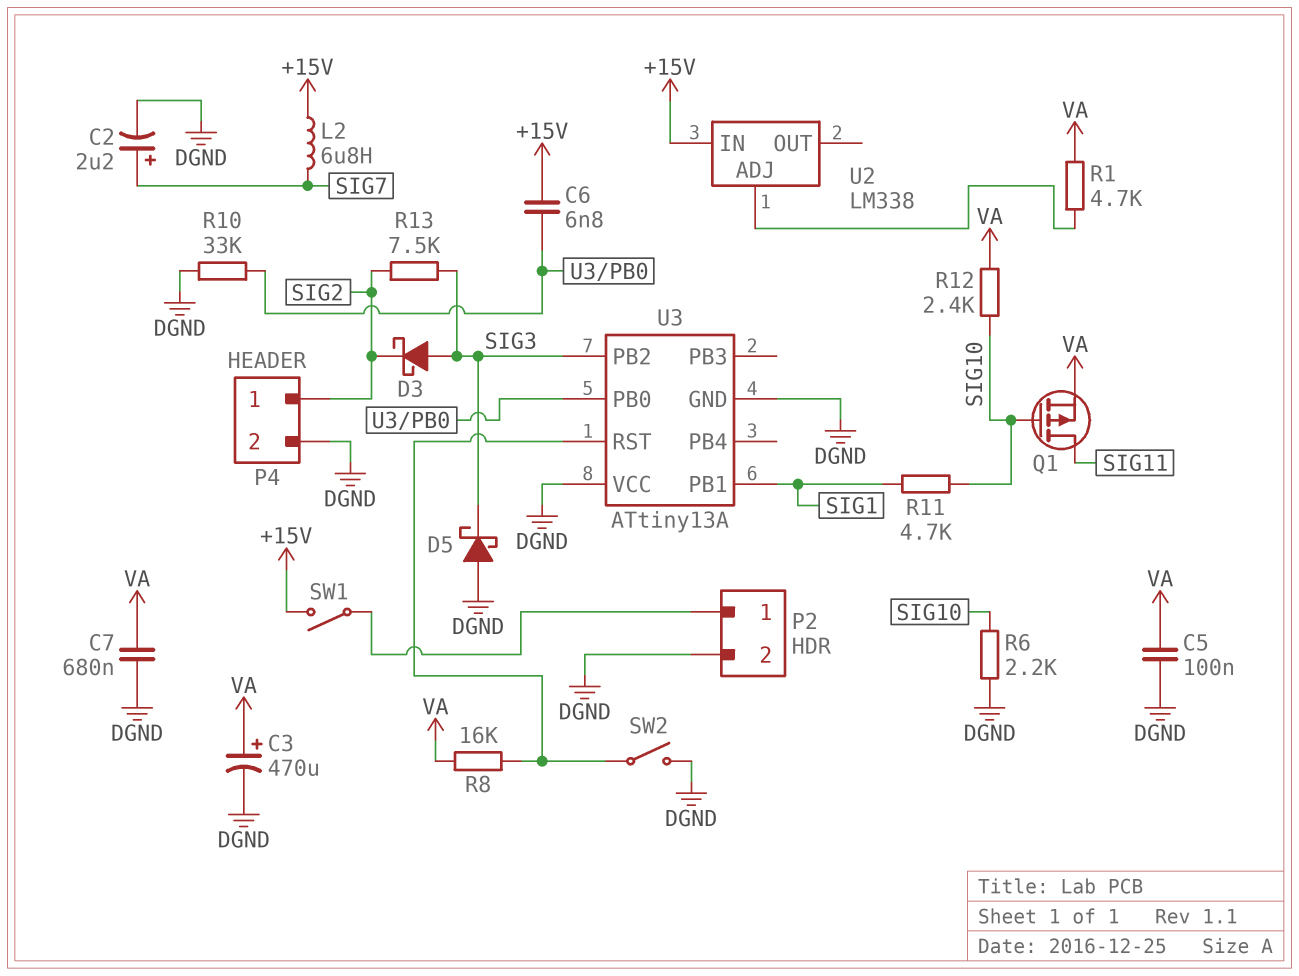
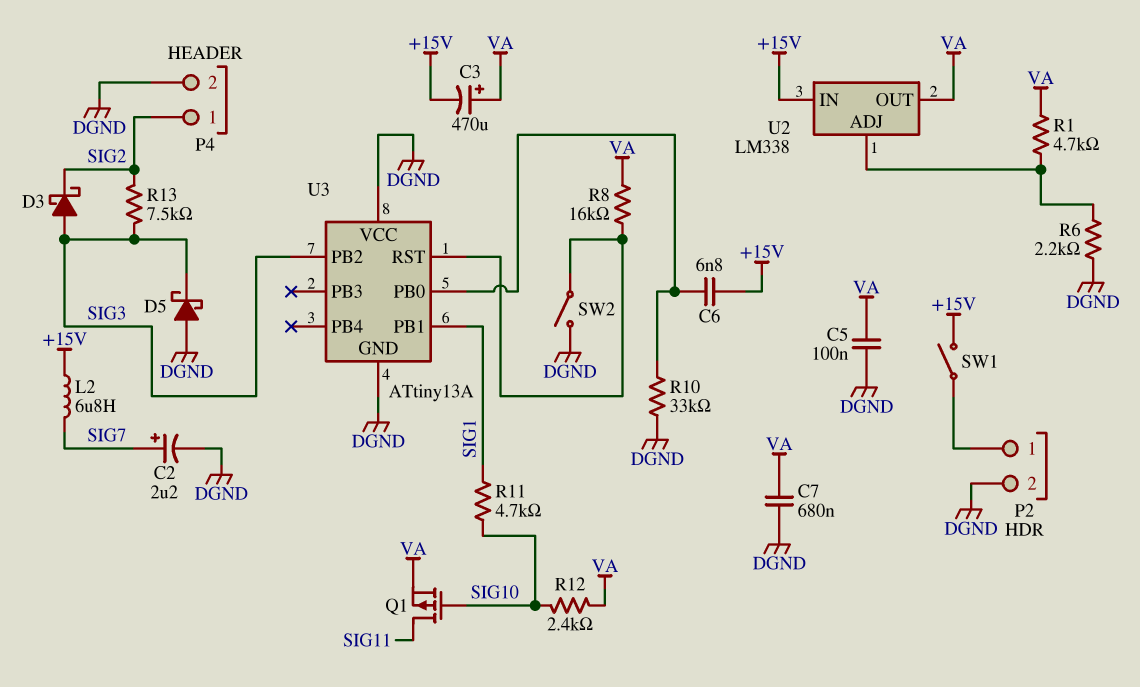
C3: 470uF (plus VA, minus DGND) -> 470uF (plus VA, minus +15V)
R6: 2.2k (DGND, SIG10) -> 2.2k (DGND, U2/ADJ)
U2 pin OUT: none -> VA

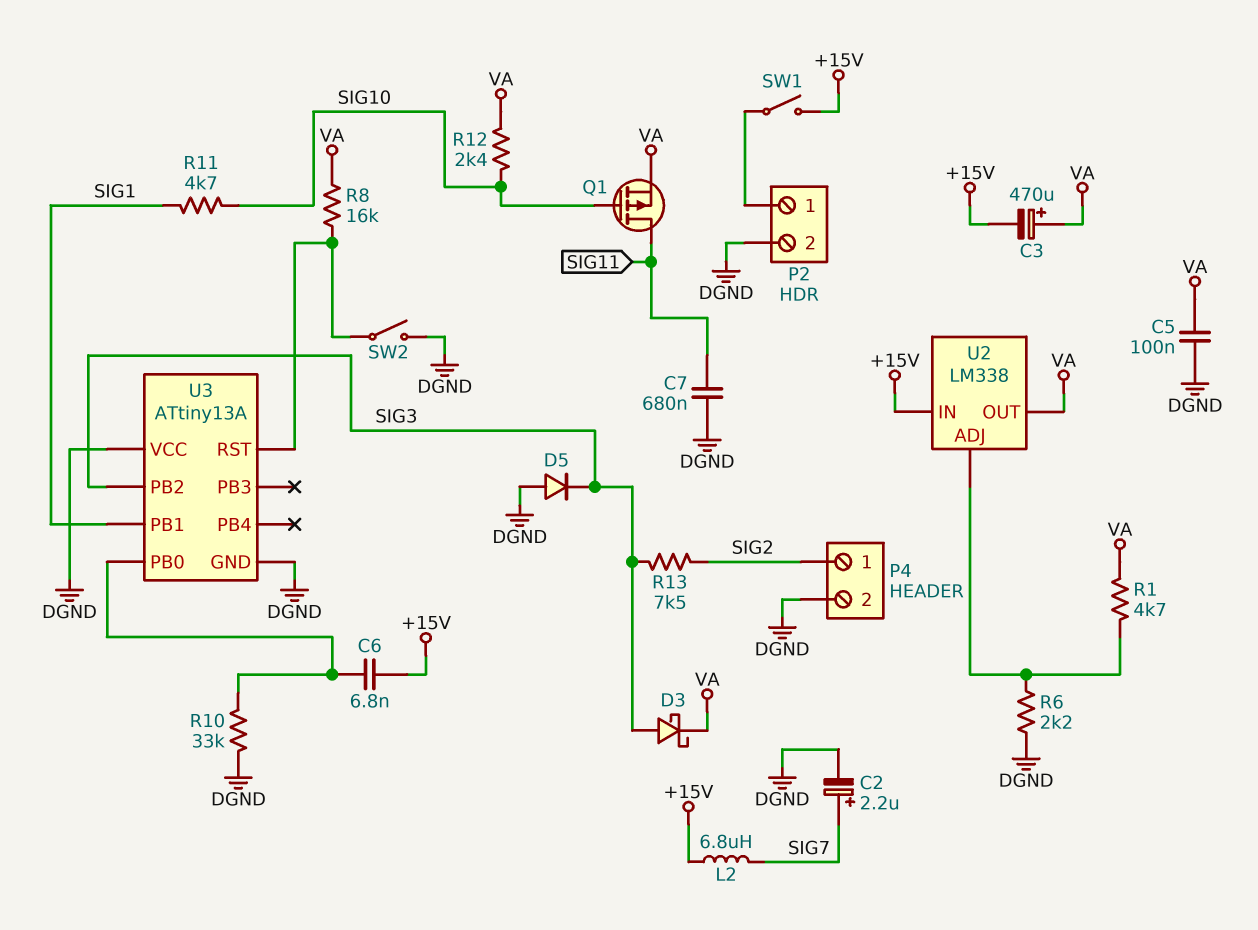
C7: 680nF (DGND, VA) -> 680nF (DGND, SIG11)
D3: schottky (A SIG3, K SIG2) -> schottky (A SIG3, K VA)
D5: schottky (A DGND, K SIG3) -> diode (A DGND, K SIG3)

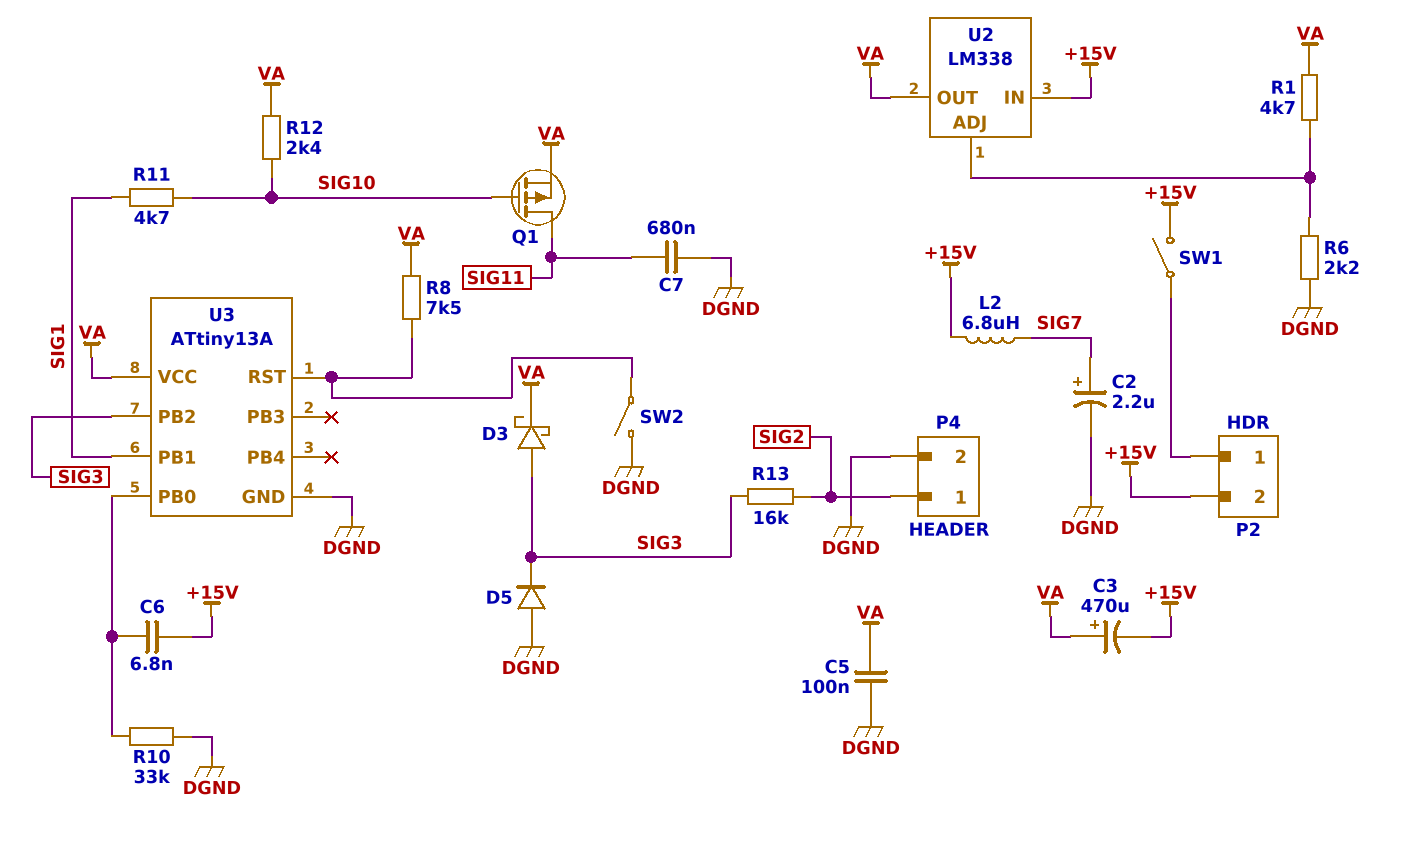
P2 pin 2: DGND -> +15V
R8: 16k (U3/RST, VA) -> 7.5k (U3/RST, VA)
R13: 7.5k (SIG2, SIG3) -> 16k (SIG2, SIG3)
U3 pin VCC: DGND -> VA

